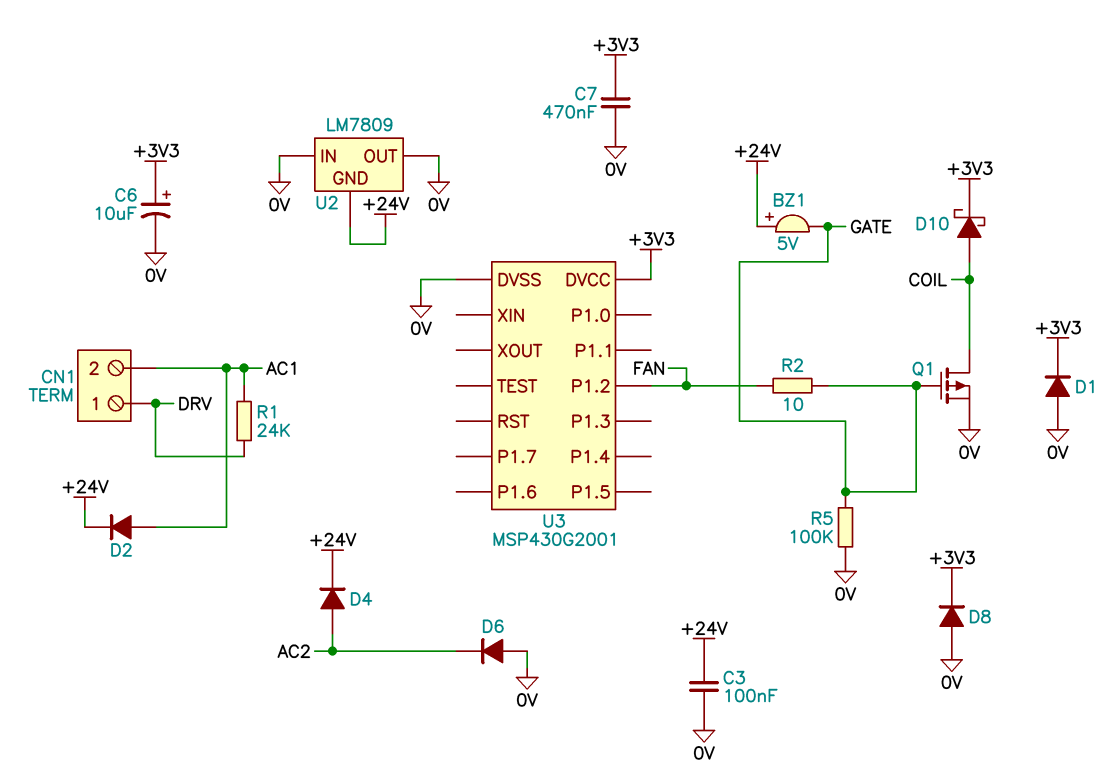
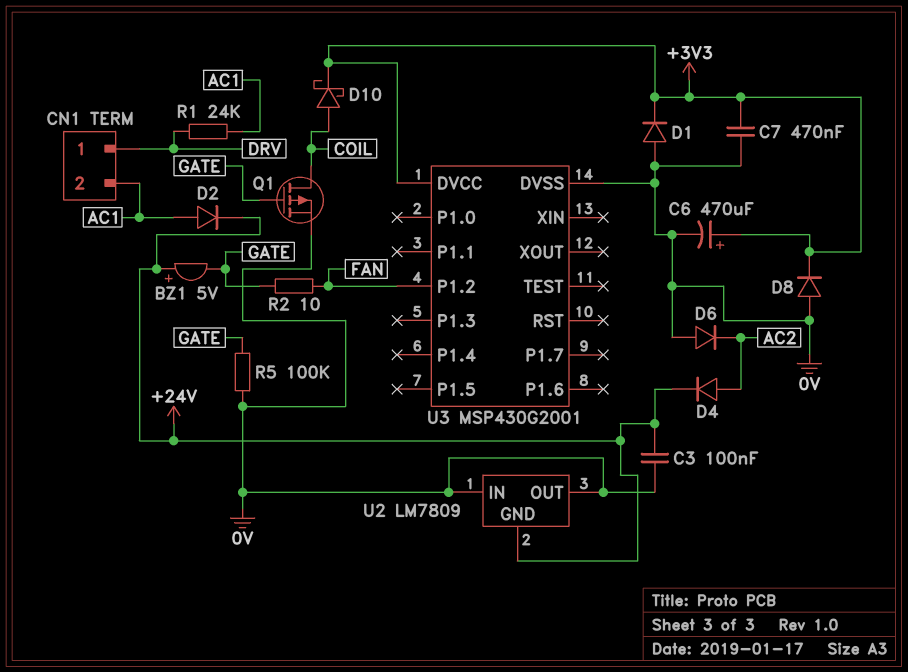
C6: 10uF (plus +3V3, minus 0V) -> 470uF (plus +3V3, minus 0V)

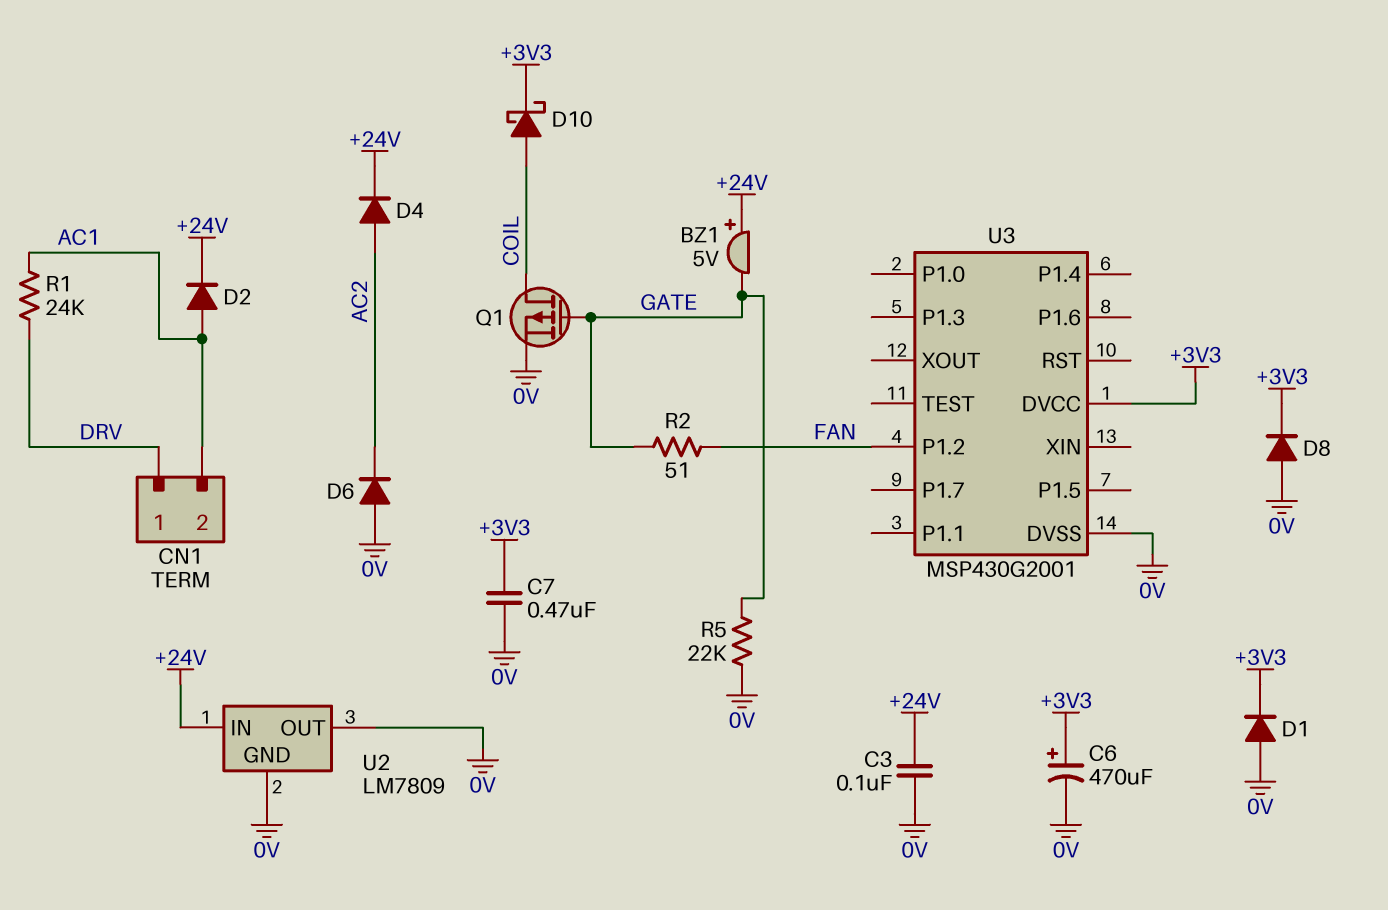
R2: 10 (FAN, GATE) -> 51 (FAN, GATE)
R5: 100k (0V, GATE) -> 22k (0V, GATE)
U2 pin GND: +24V -> 0V
U2 pin IN: 0V -> +24V

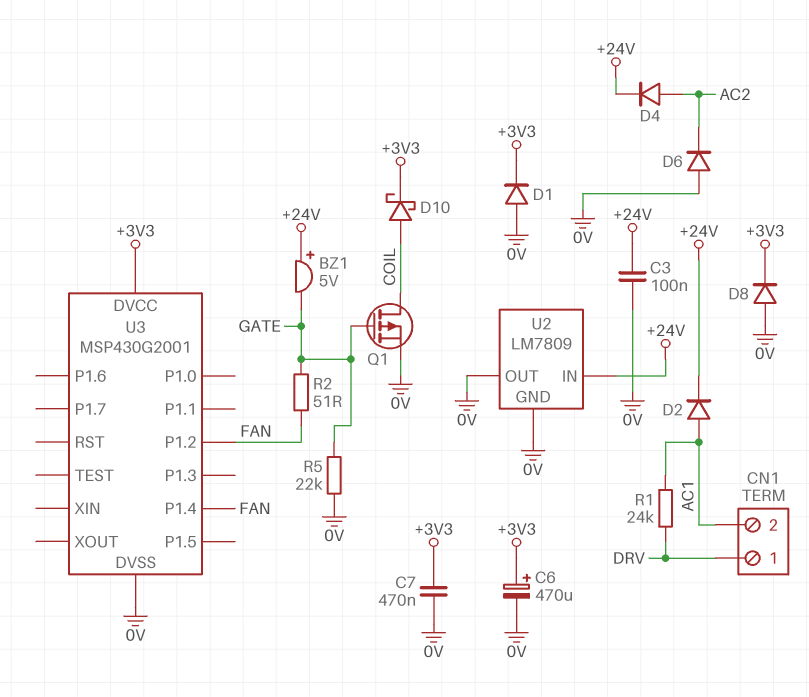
U3 pin P1.4: none -> FAN

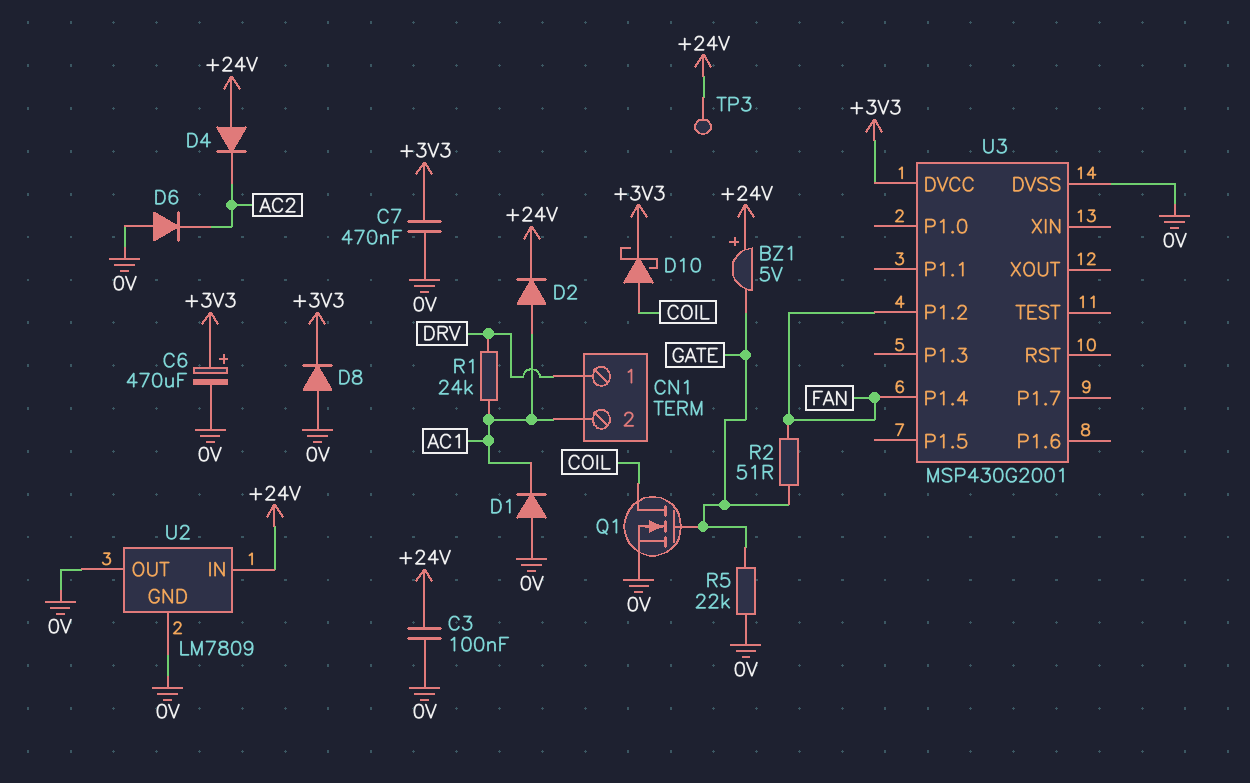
D1: diode (A 0V, K +3V3) -> diode (A 0V, K AC1)
D4: diode (A AC2, K +24V) -> diode (A +24V, K AC2)
Q1: PMOS (G GATE, D COIL, S 0V) -> NMOS (G GATE, D COIL, S 0V)
TP3: none -> test point (+24V)

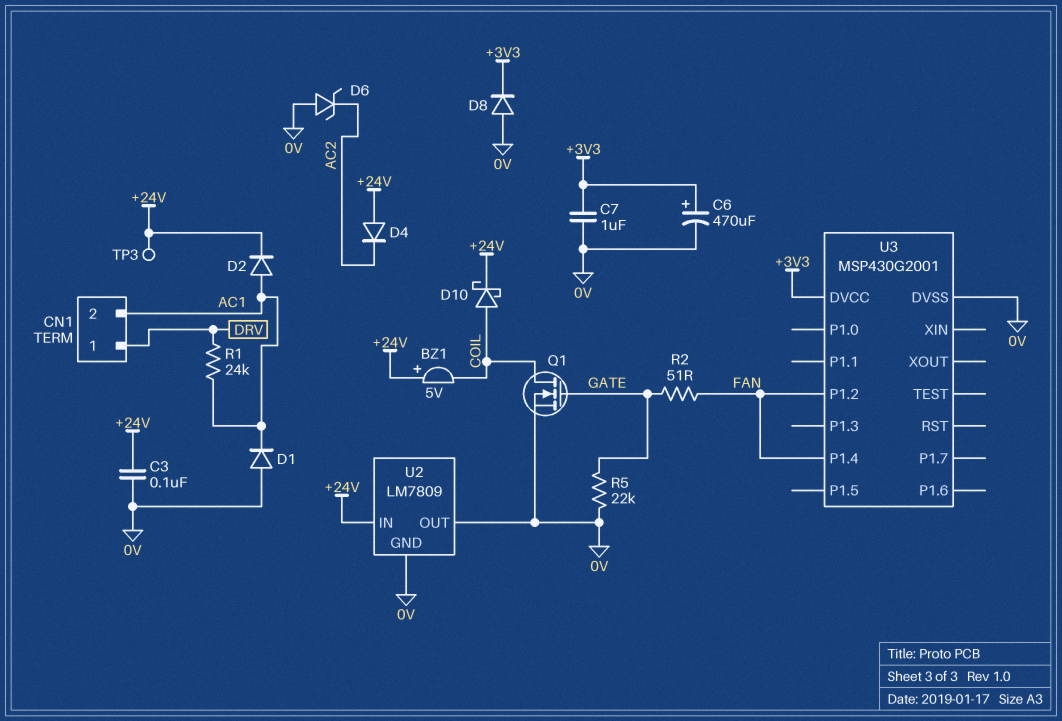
BZ1: buzzer 5V (plus +24V, minus GATE) -> buzzer 5V (plus +24V, minus COIL)
C7: 470nF (+3V3, 0V) -> 1uF (+3V3, 0V)
D6: diode (A 0V, K AC2) -> zener (A 0V, K AC2)
D10: schottky (A COIL, K +3V3) -> schottky (A COIL, K +24V)

